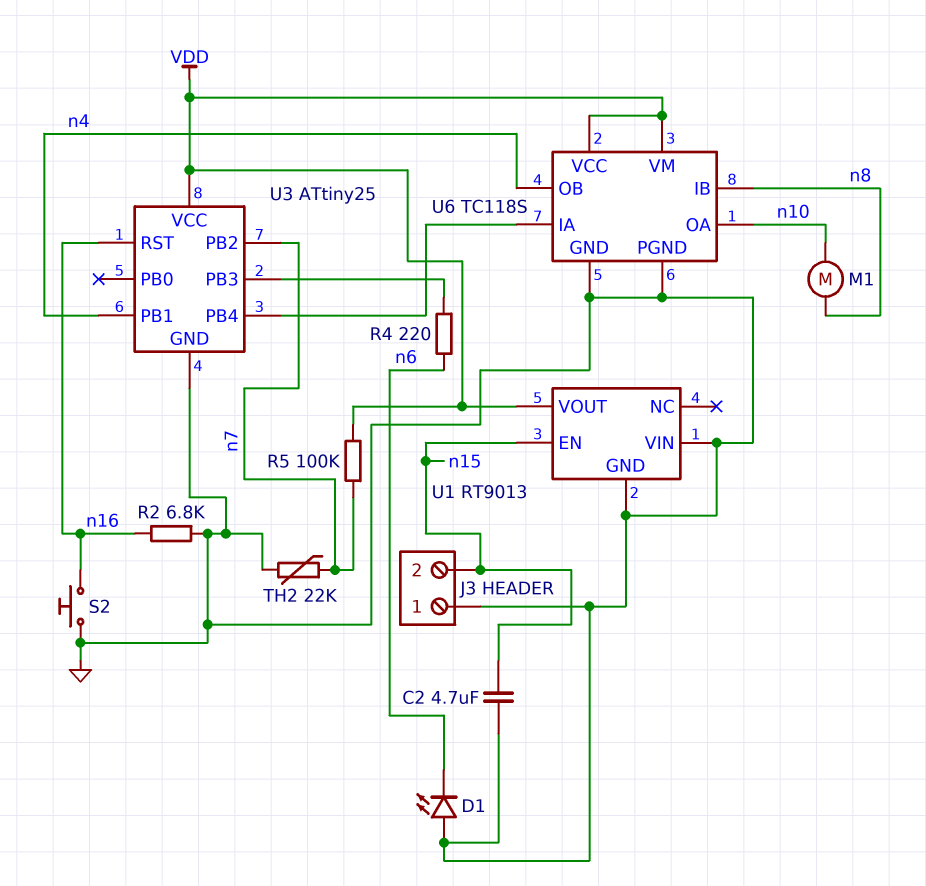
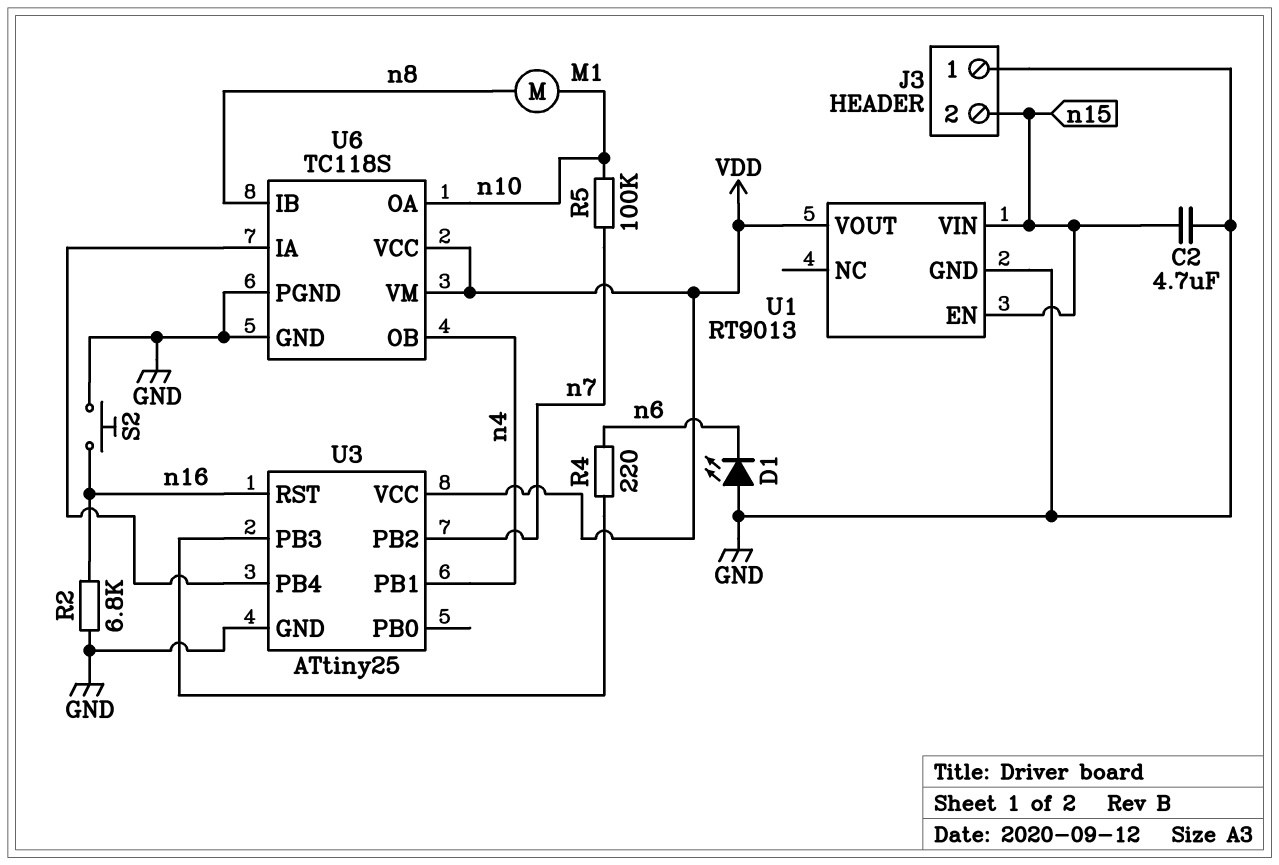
R5: 100k (VDD, n7) -> 100k (n7, n10)
TH2: 22k (GND, n7) -> none
U1 pin VIN: GND -> n15

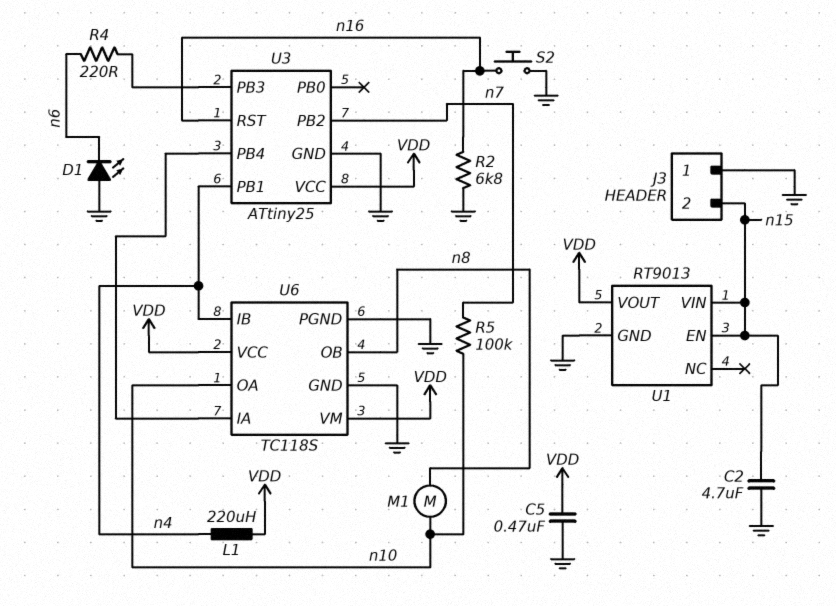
C5: none -> 470nF (GND, VDD)
L1: none -> 220uH (VDD, n4)
U6 pin IB: n8 -> n4
U6 pin OB: n4 -> n8

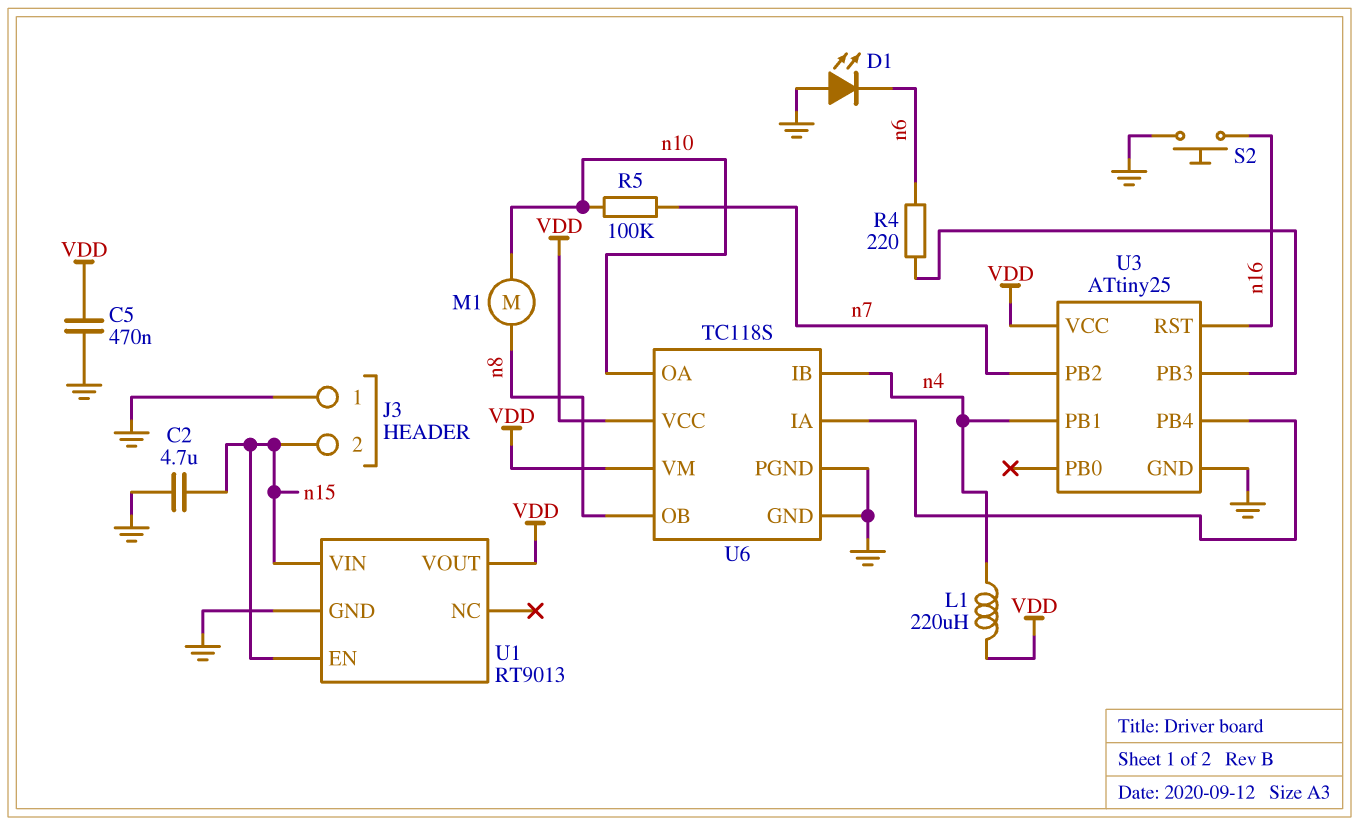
R2: 6.8k (GND, n16) -> none

